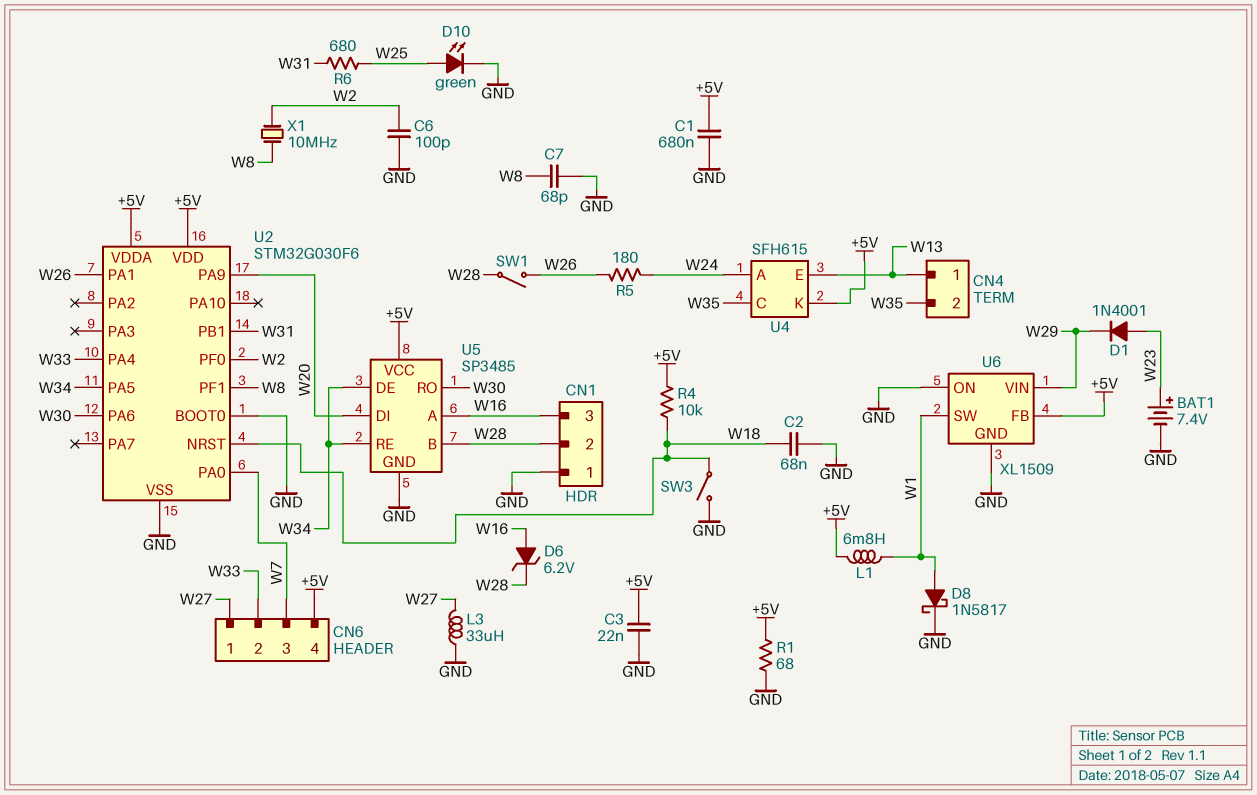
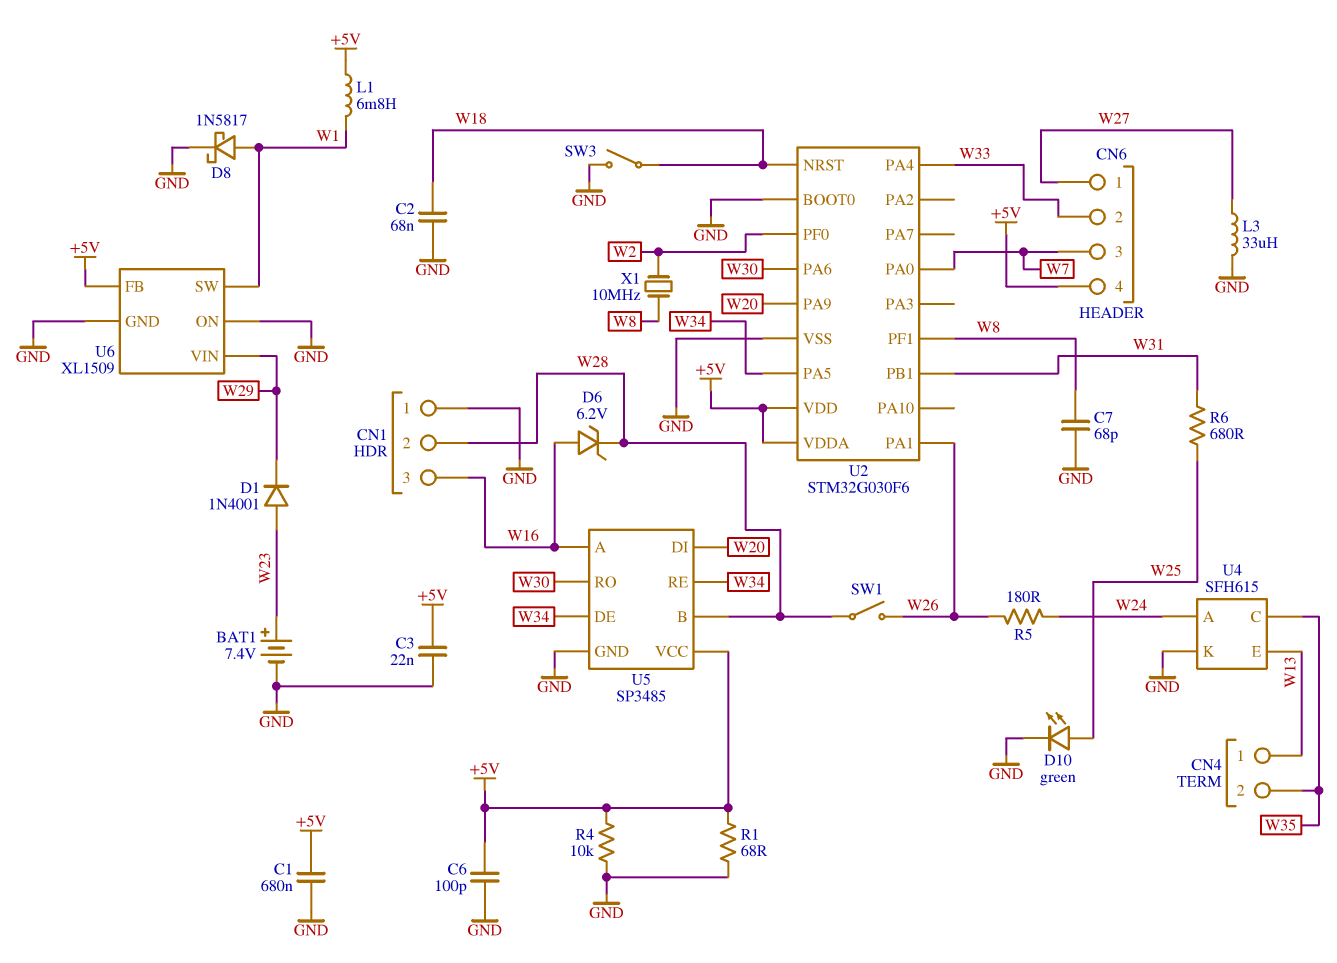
C6: 100pF (GND, W2) -> 100pF (+5V, GND)
R4: 10k (+5V, W18) -> 10k (+5V, GND)
U4 pin K: +5V -> GND

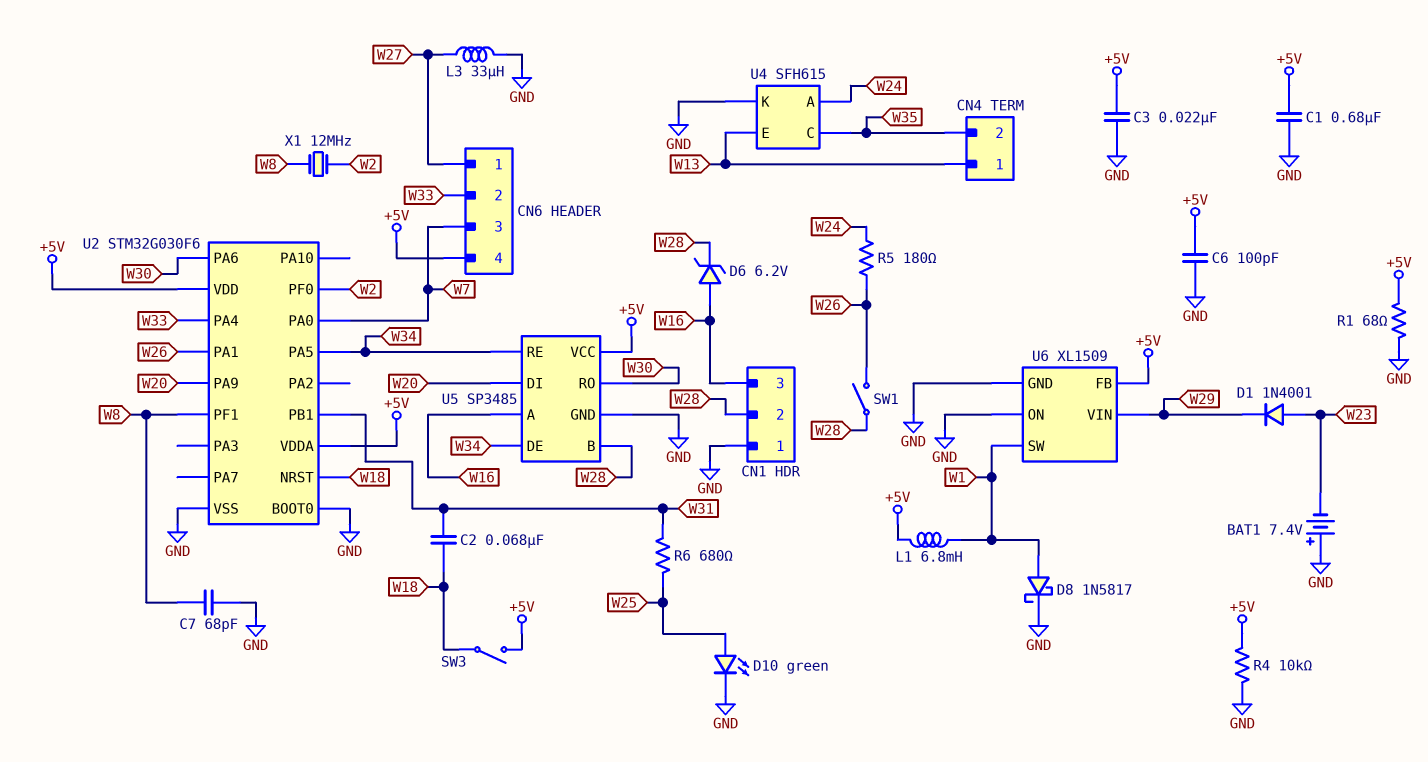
BAT1: 7.4V (plus W23, minus GND) -> 7.4V (plus GND, minus W23)
C2: 68nF (GND, W18) -> 68nF (W18, W31)
SW3: switch (GND, W18) -> switch (+5V, W18)
X1: 10MHz (W2, W8) -> 12MHz (W2, W8)

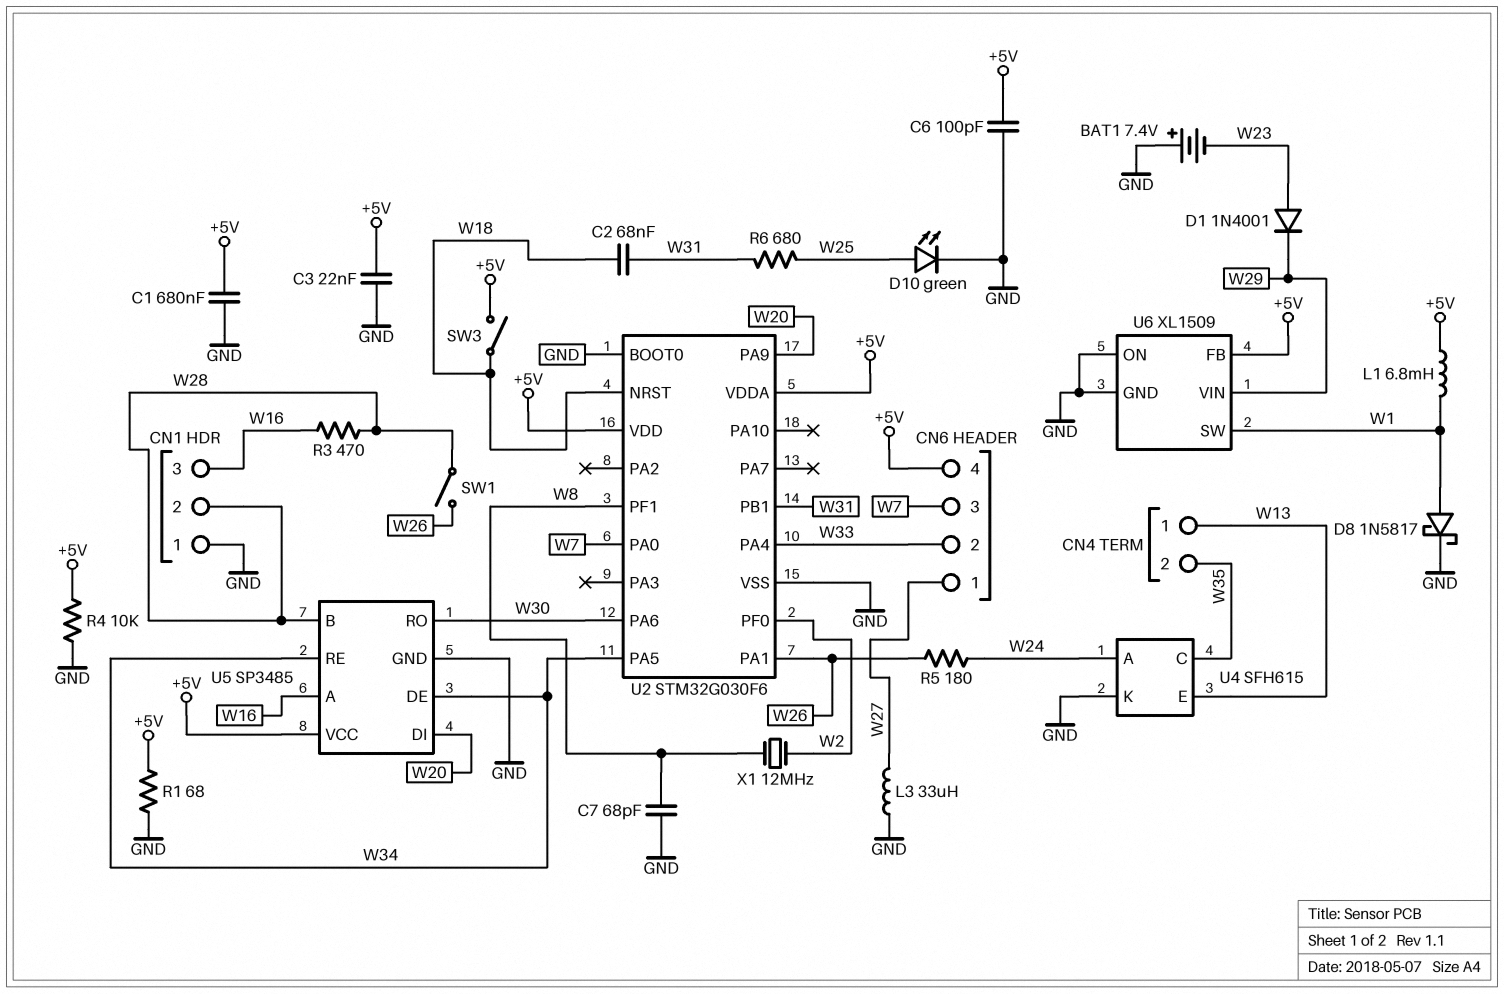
D6: zener 6.2V (A W16, K W28) -> none
R3: none -> 470 (W16, W28)

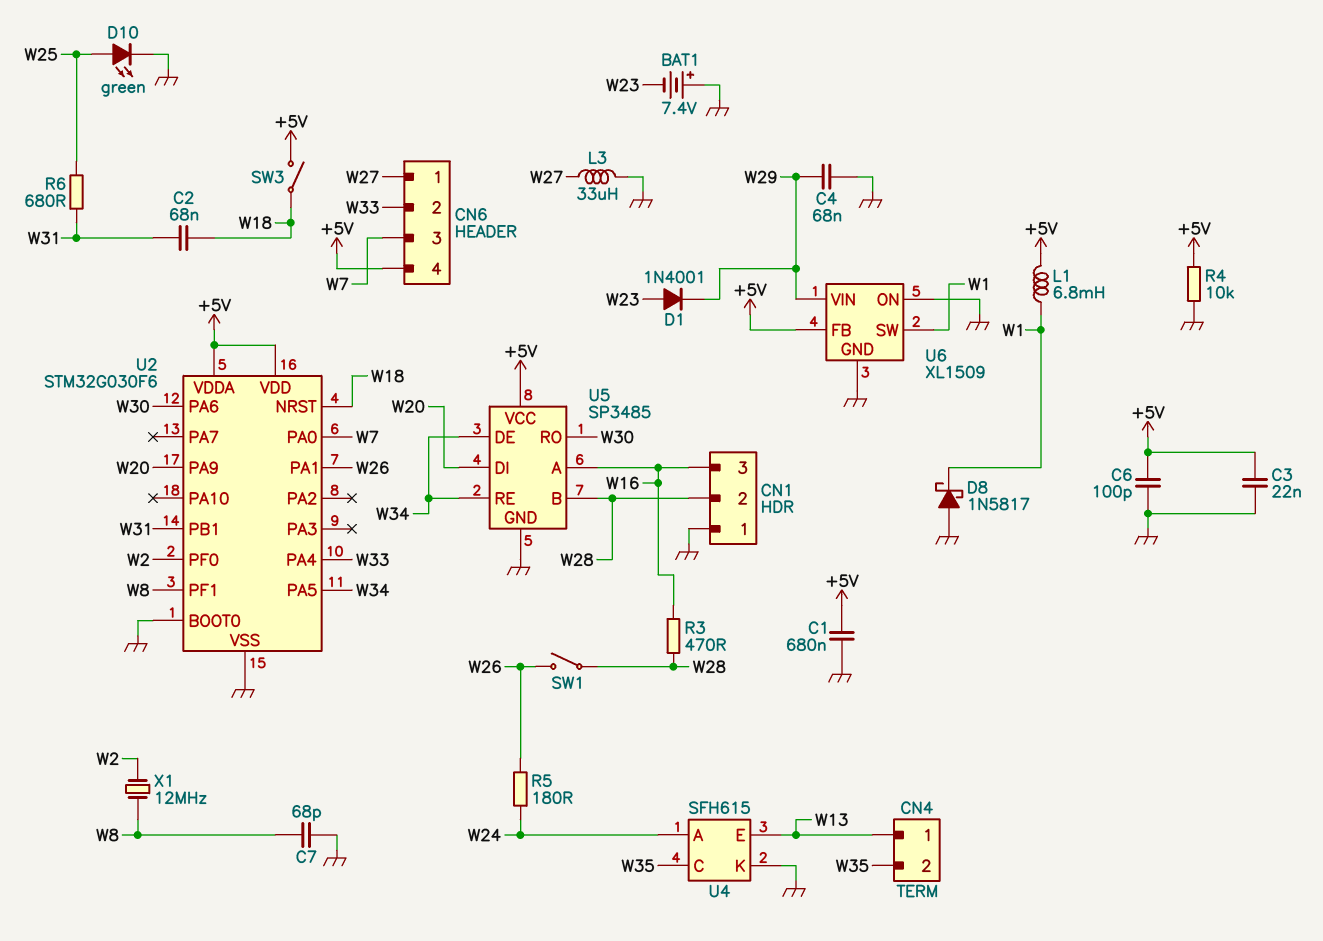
C4: none -> 68nF (GND, W29)
D8: schottky 1N5817 (A W1, K GND) -> schottky 1N5817 (A GND, K W1)
R1: 68 (+5V, GND) -> none

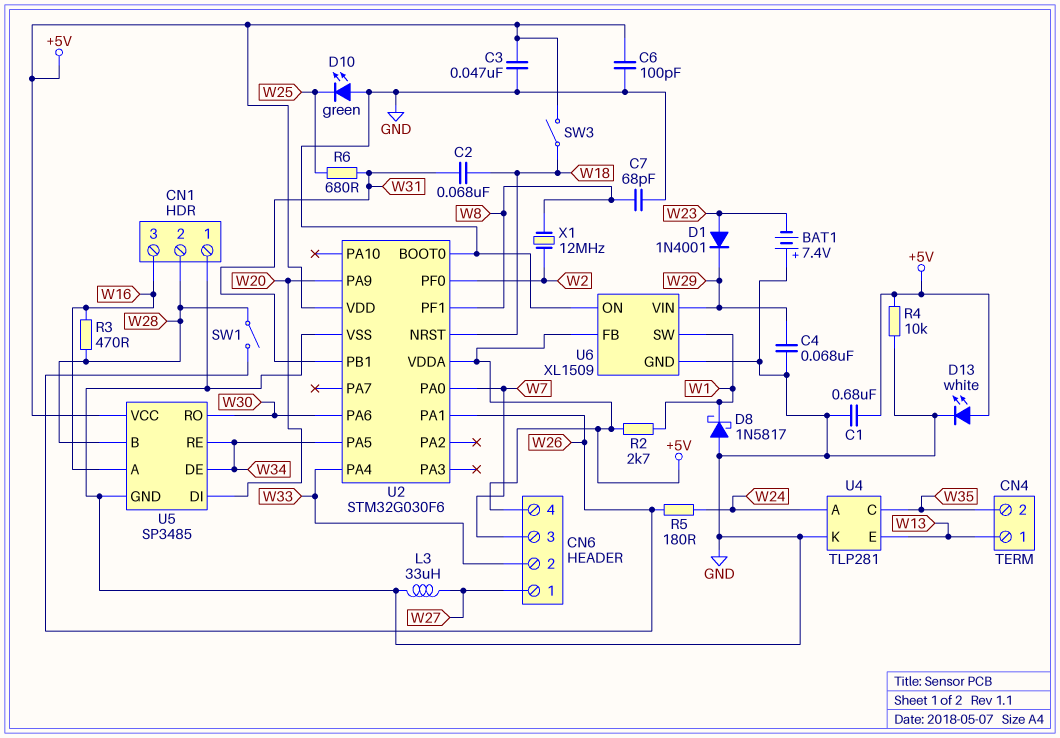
C3: 22nF (+5V, GND) -> 47nF (+5V, GND)
D10: LED green (A W25, K GND) -> LED green (A GND, K W25)
D13: none -> LED white (A +5V, K GND)
L1: 6.8mH (+5V, W1) -> none
R2: none -> 2.7k (+5V, W1)
U4: SFH615 -> TLP281

